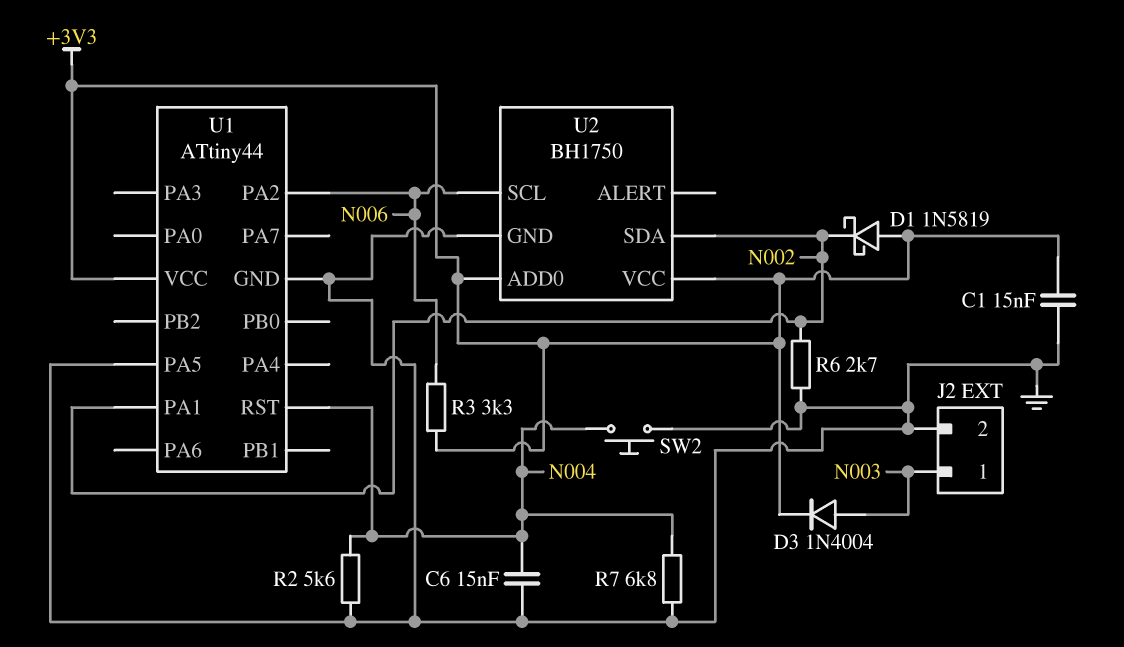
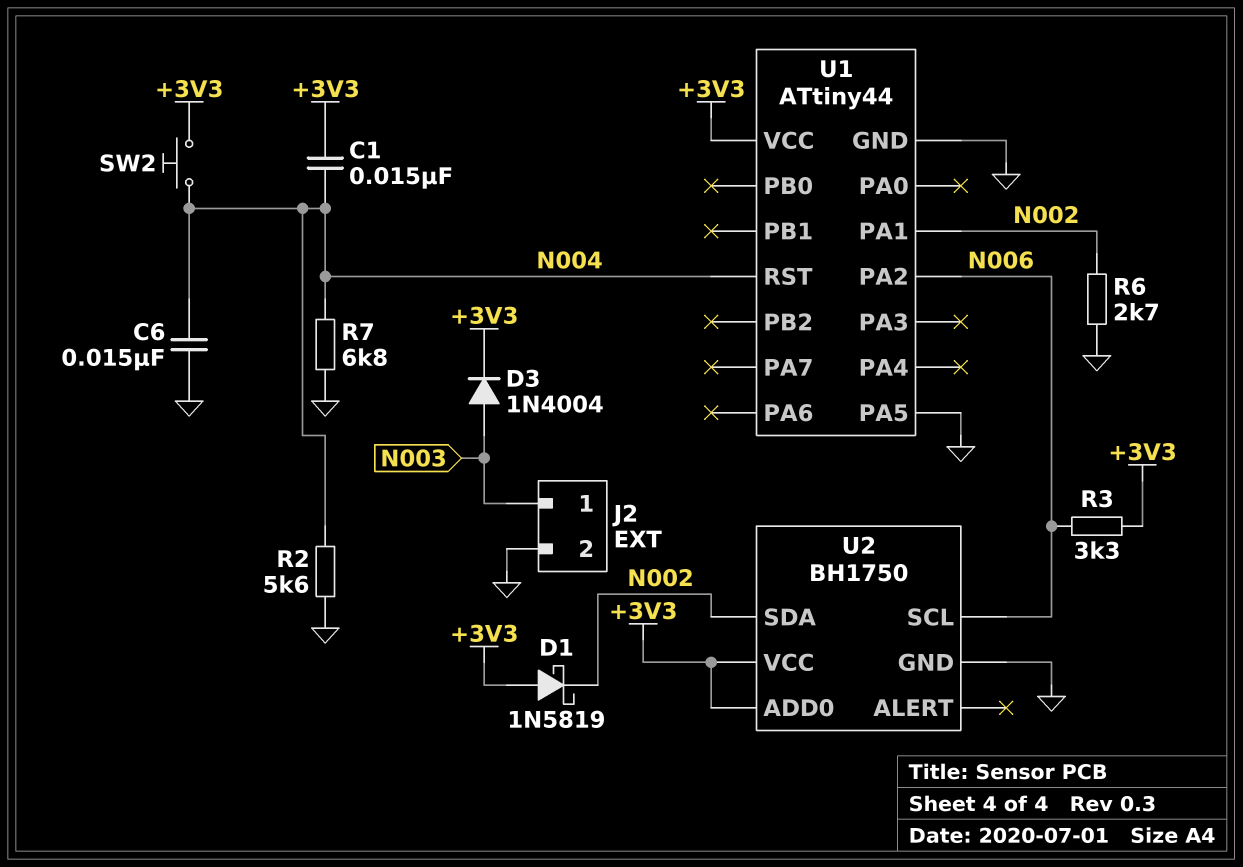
C1: 15nF (+3V3, GND) -> 15nF (+3V3, N004)
SW2: button (GND, N004) -> button (+3V3, N004)

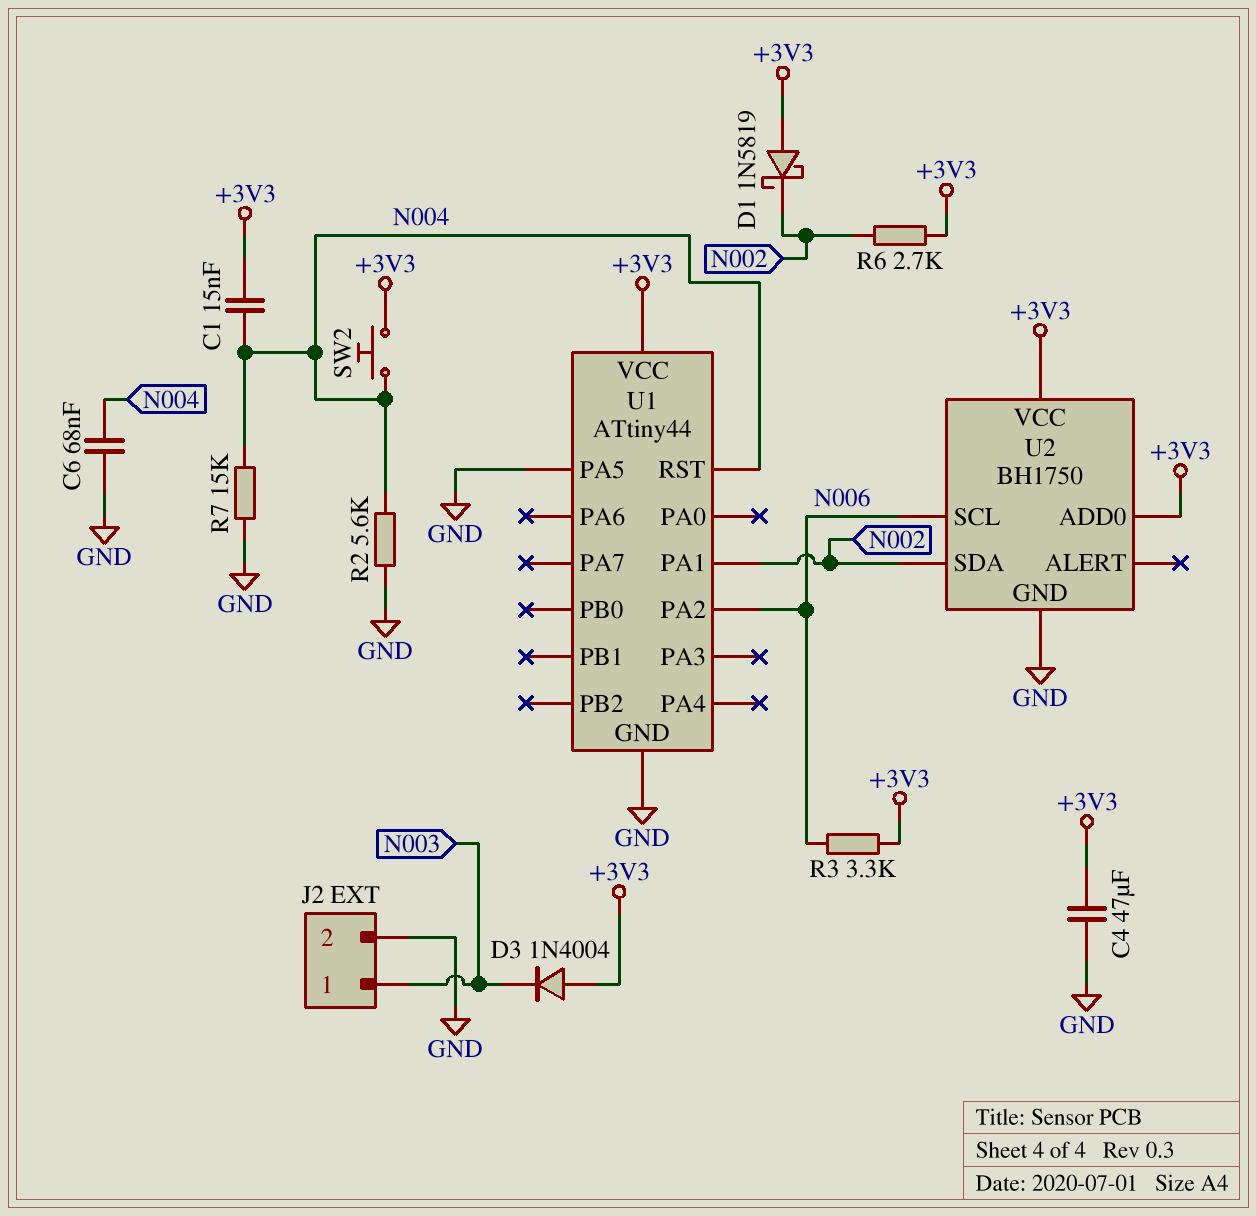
C4: none -> 47uF (+3V3, GND)
C6: 15nF (GND, N004) -> 68nF (GND, N004)
D3: diode 1N4004 (A N003, K +3V3) -> diode 1N4004 (A +3V3, K N003)
R6: 2.7k (GND, N002) -> 2.7k (+3V3, N002)
R7: 6.8k (GND, N004) -> 15k (GND, N004)

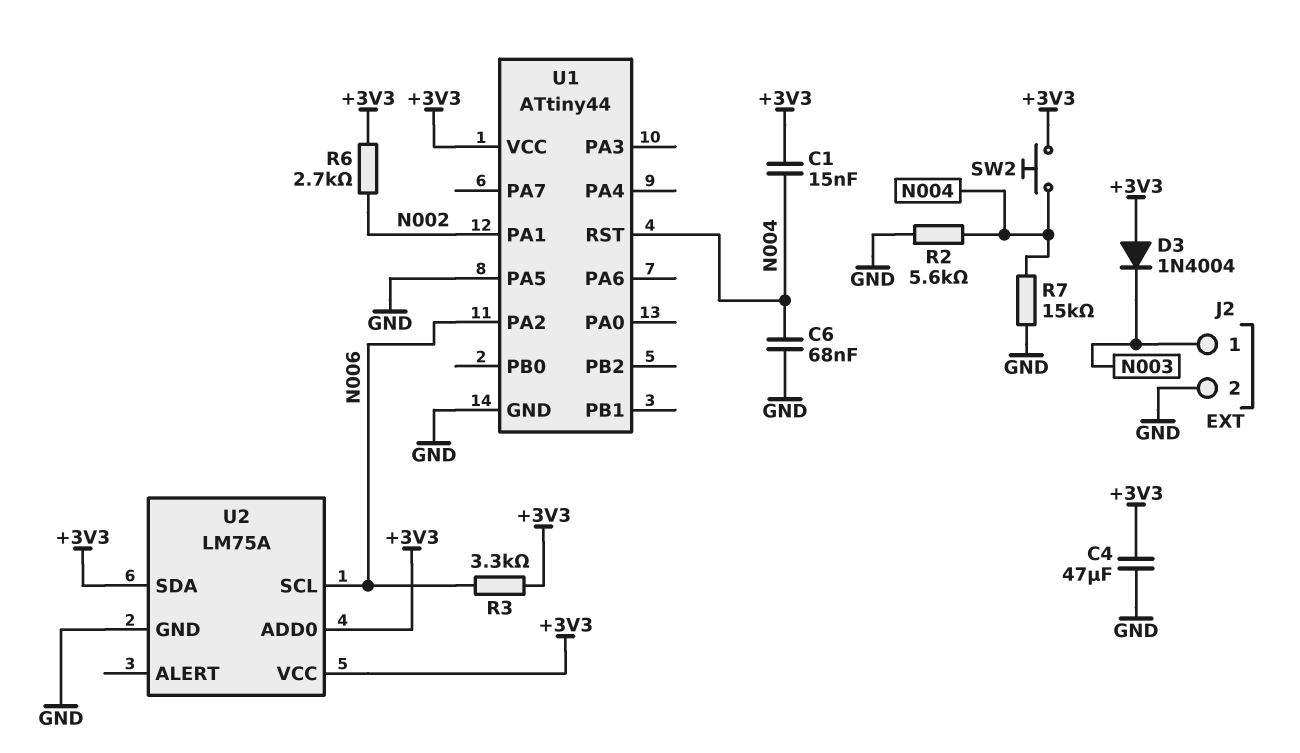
D1: schottky 1N5819 (A +3V3, K N002) -> none
U2: BH1750 -> LM75A
U2 pin SDA: N002 -> +3V3

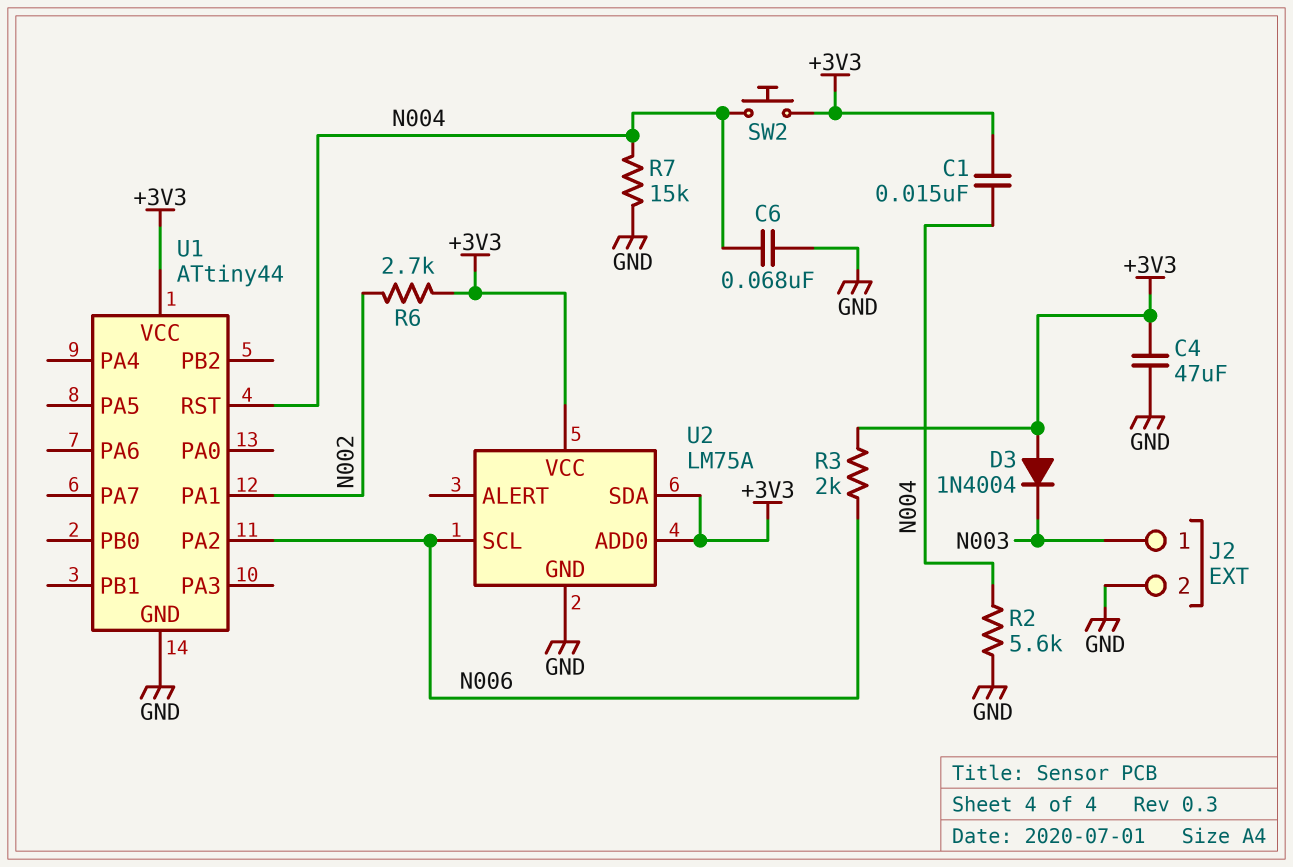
R3: 3.3k (+3V3, N006) -> 2k (+3V3, N006)
U1 pin PA5: GND -> none

